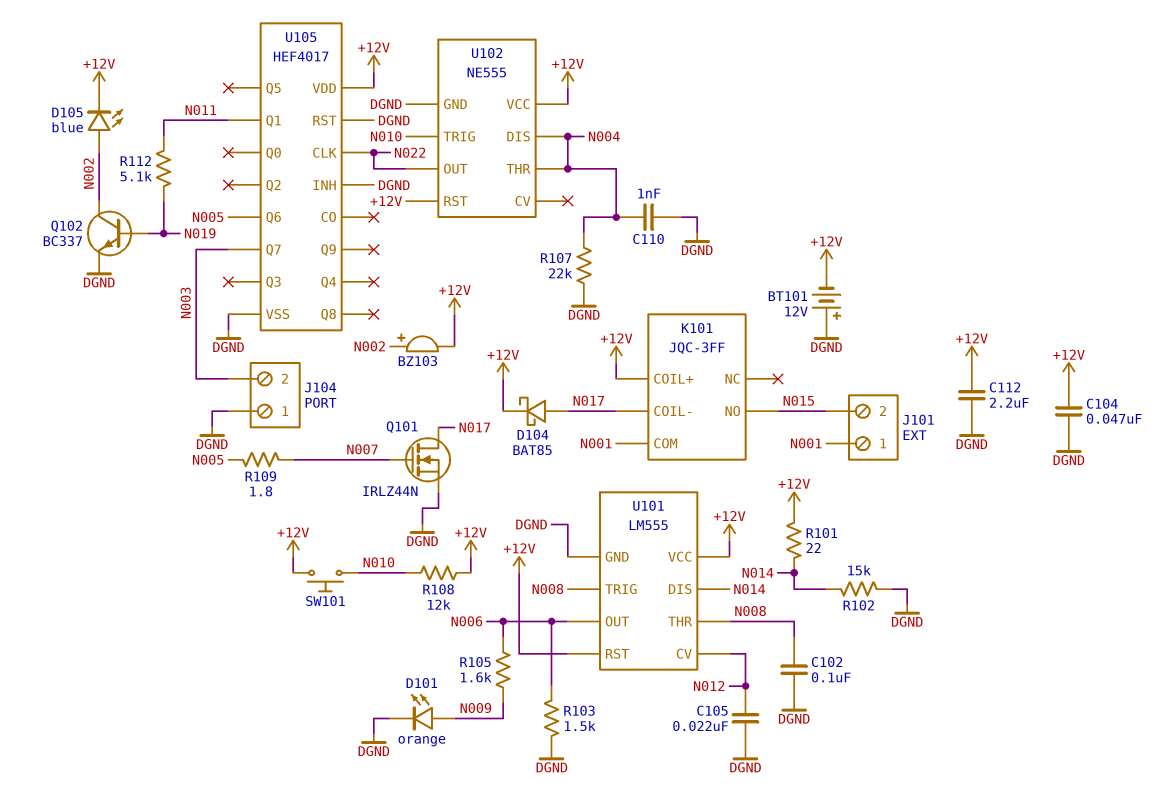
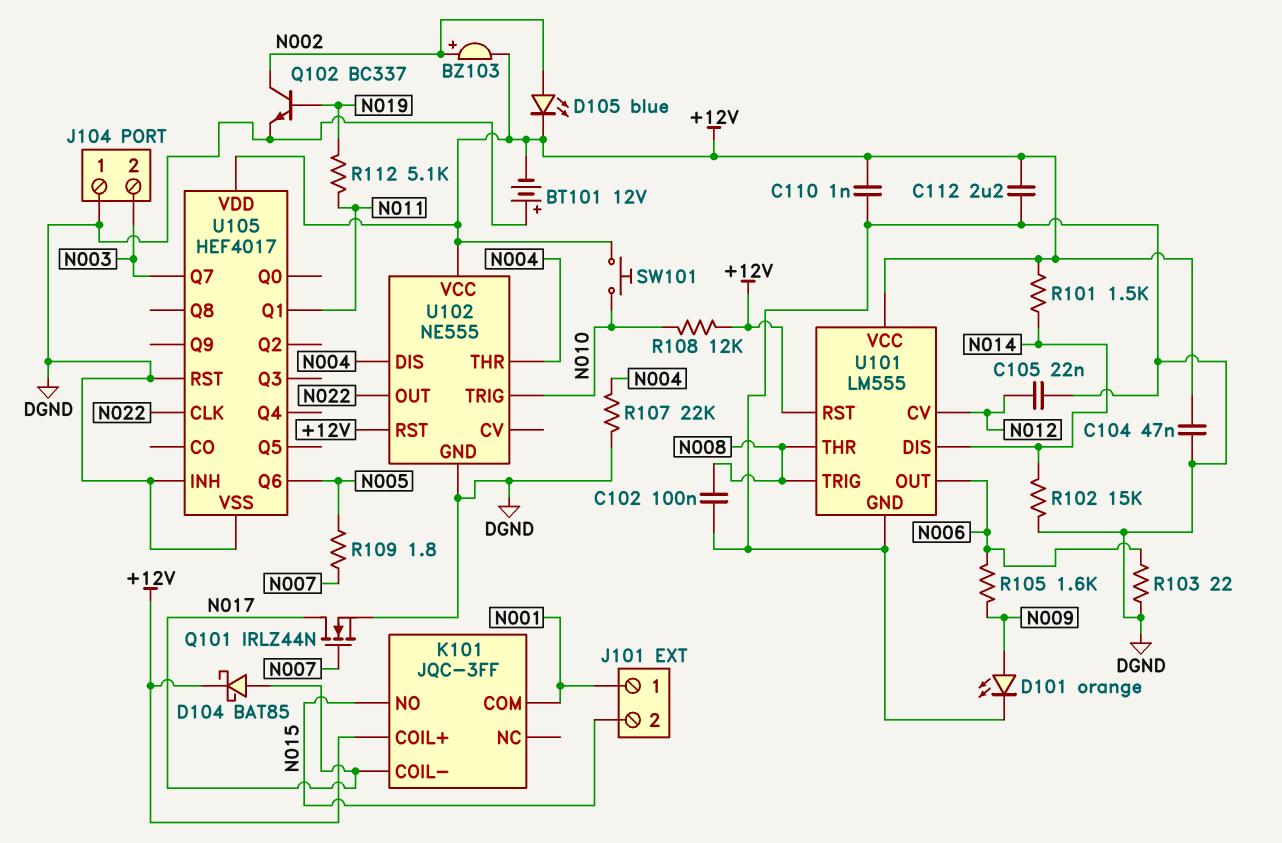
C110: 1nF (DGND, N004) -> 1nF (+12V, DGND)
R101: 22 (+12V, N014) -> 1.5k (+12V, N014)
R103: 1.5k (DGND, N006) -> 22 (DGND, N006)

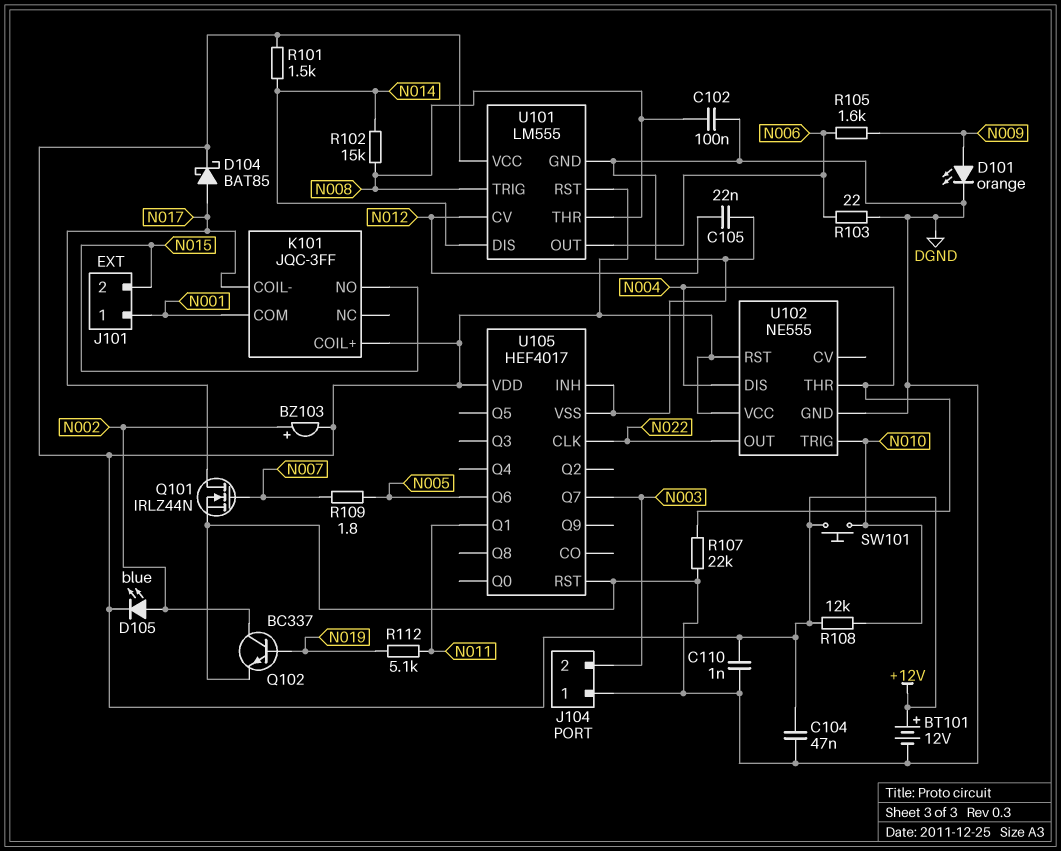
BT101: 12V (plus DGND, minus +12V) -> 12V (plus +12V, minus DGND)
C112: 2.2uF (+12V, DGND) -> none
R102: 15k (DGND, N014) -> 15k (N008, N014)

